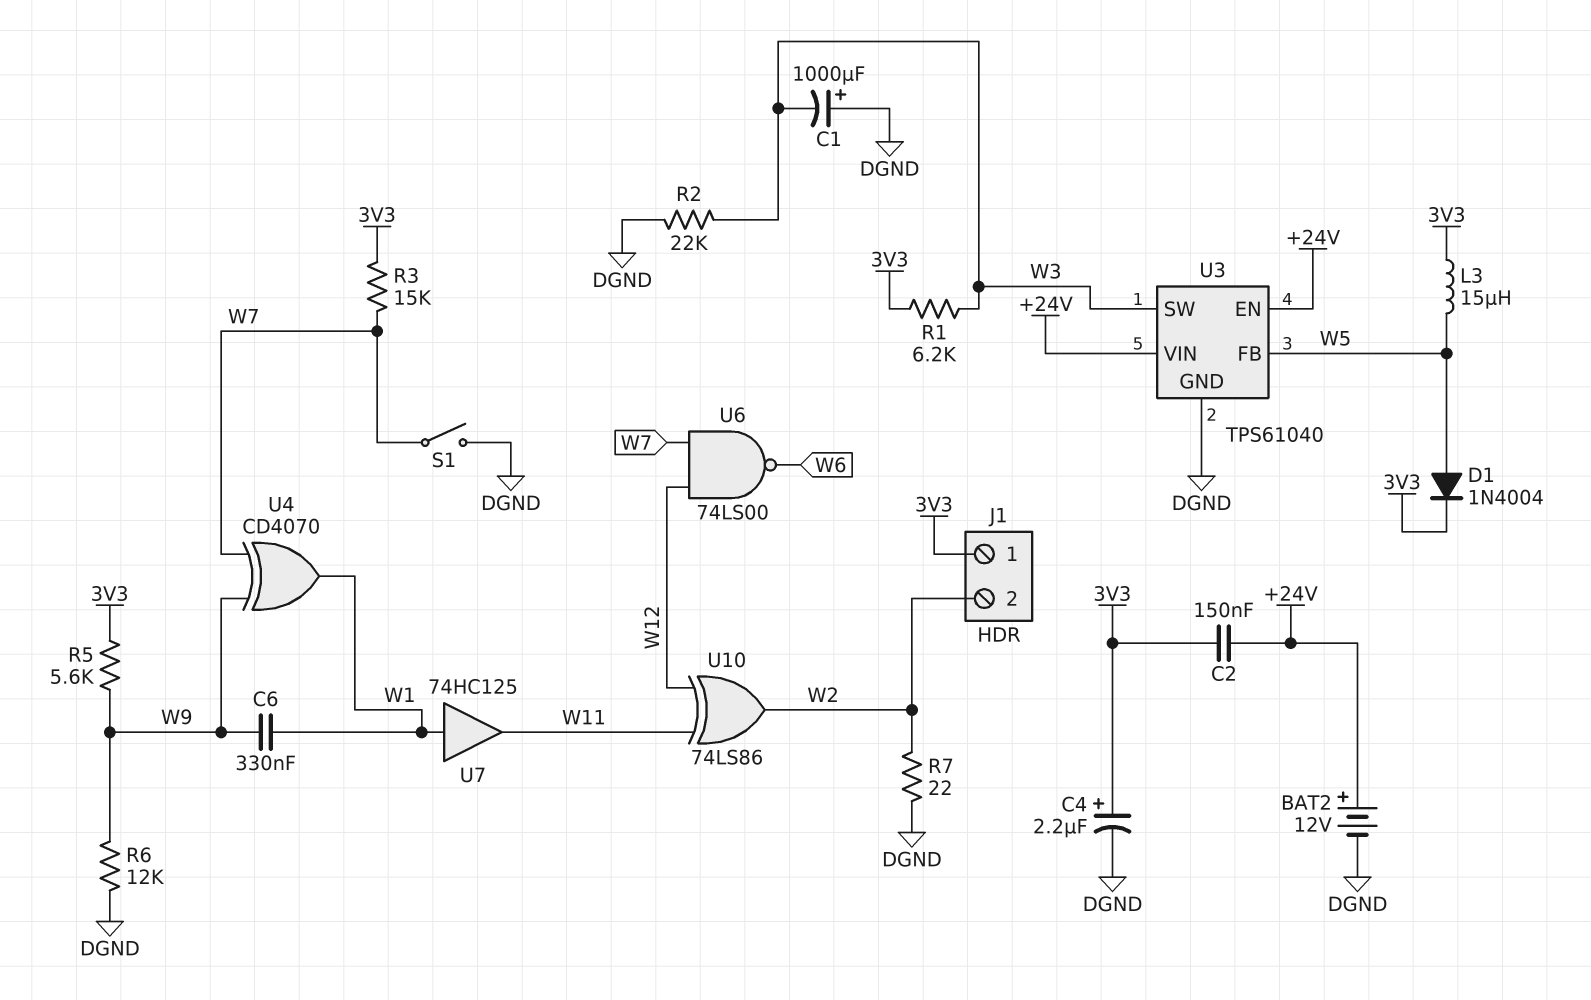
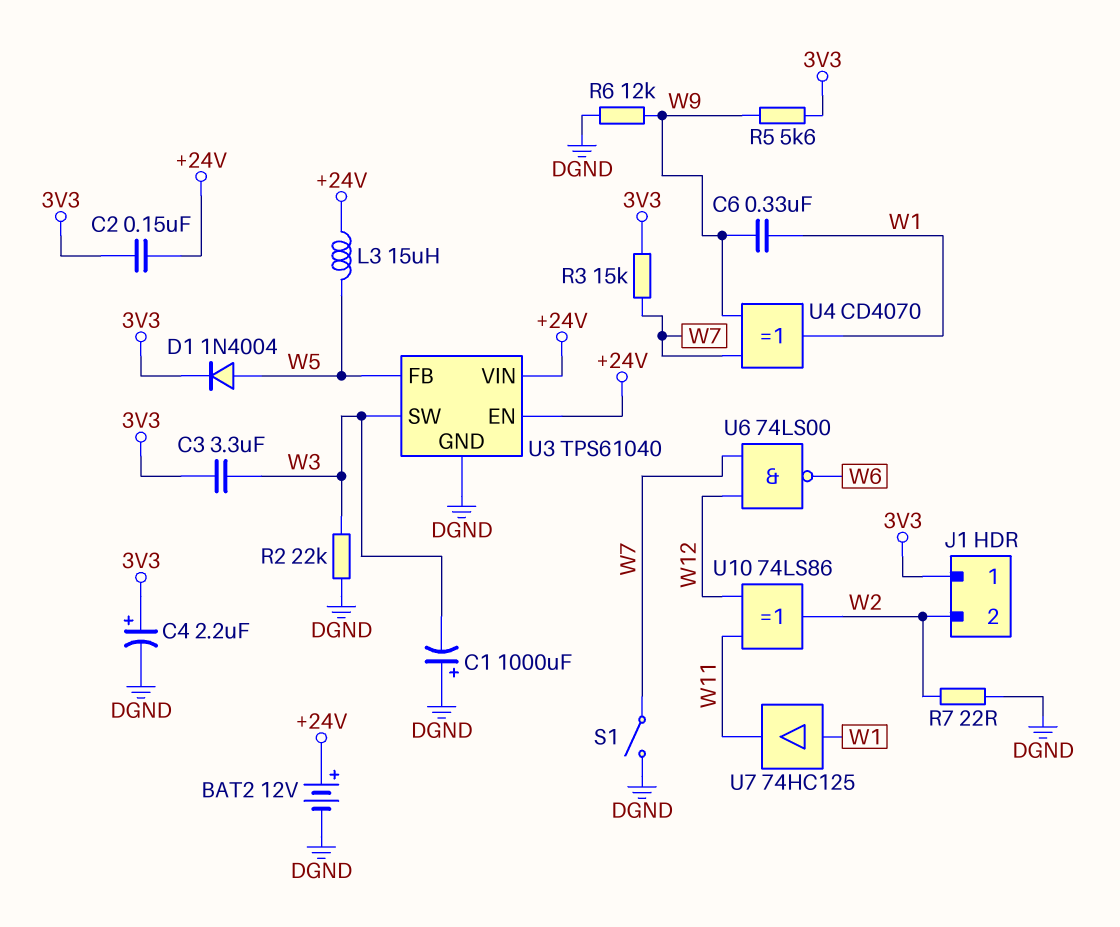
C3: none -> 3.3uF (3V3, W3)
L3: 15uH (3V3, W5) -> 15uH (+24V, W5)
R1: 6.2k (3V3, W3) -> none

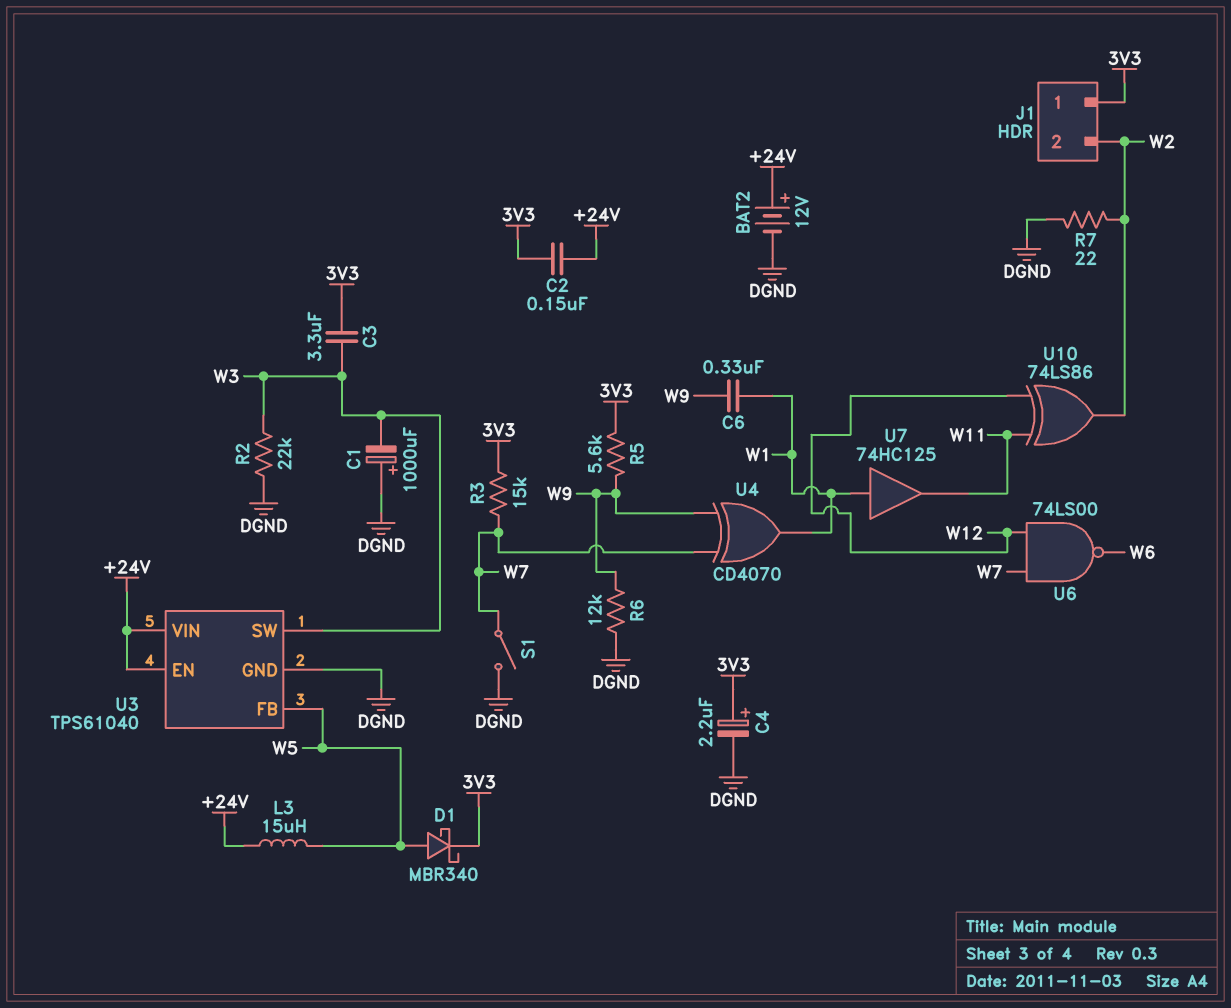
D1: diode 1N4004 (A W5, K 3V3) -> schottky MBR340 (A W5, K 3V3)

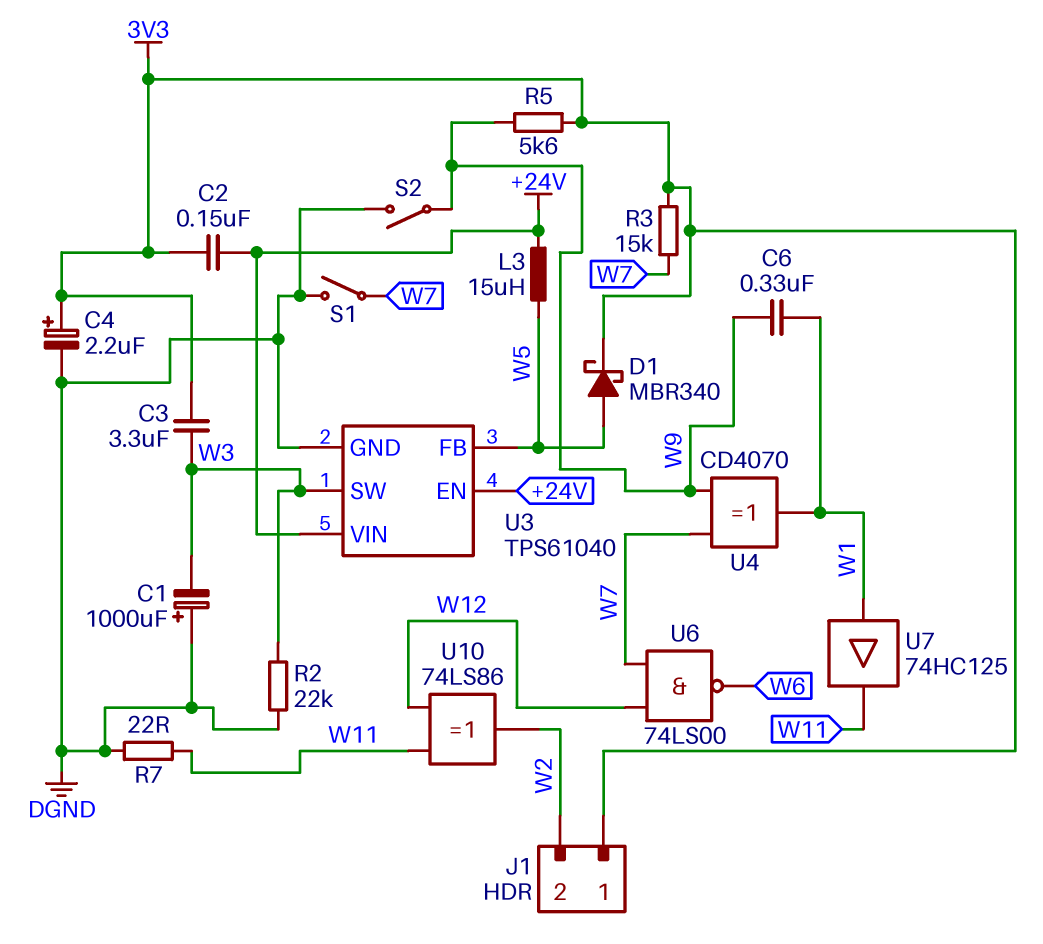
BAT2: 12V (plus +24V, minus DGND) -> none
R6: 12k (DGND, W9) -> none
R7: 22 (DGND, W2) -> 22 (DGND, W11)
S2: none -> switch (DGND, W9)

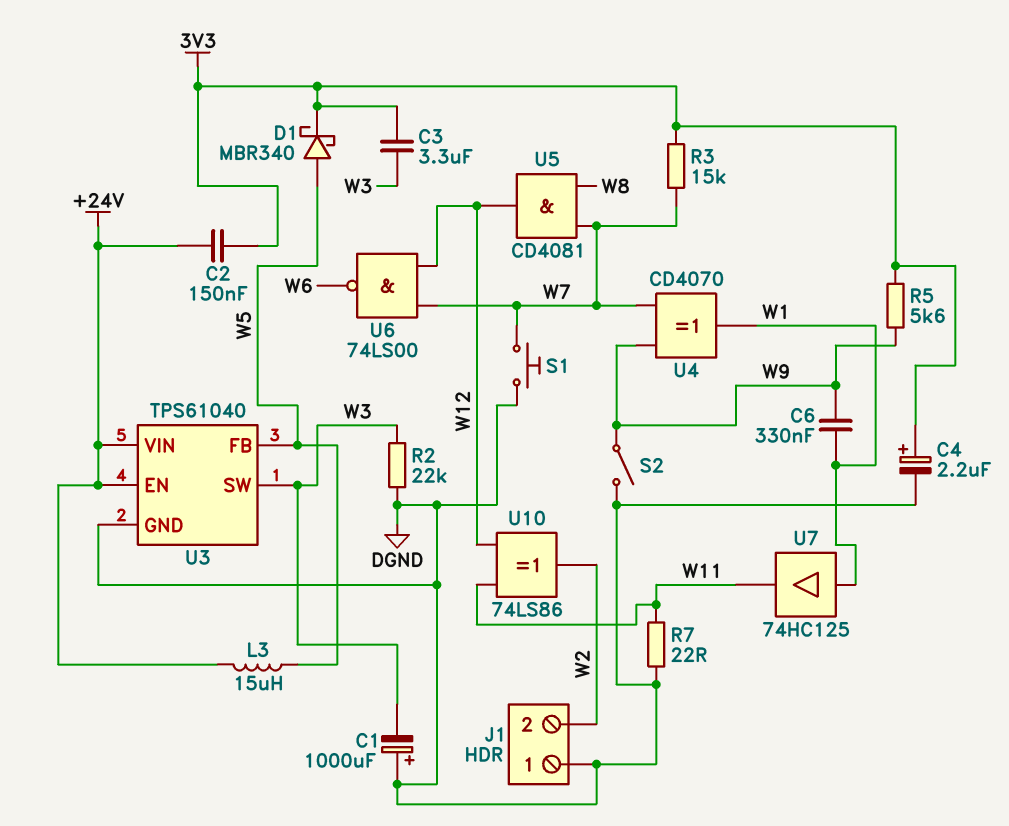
J1 pin 1: 3V3 -> DGND
S1: switch (DGND, W7) -> button (DGND, W7)
U5: none -> AND CD4081 (in W7, in W8, out W12)

